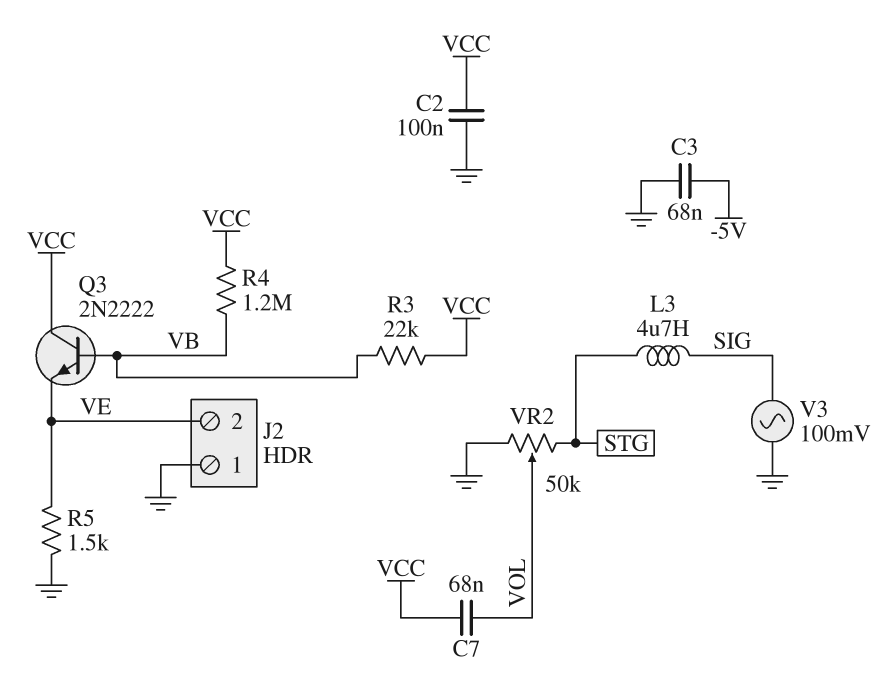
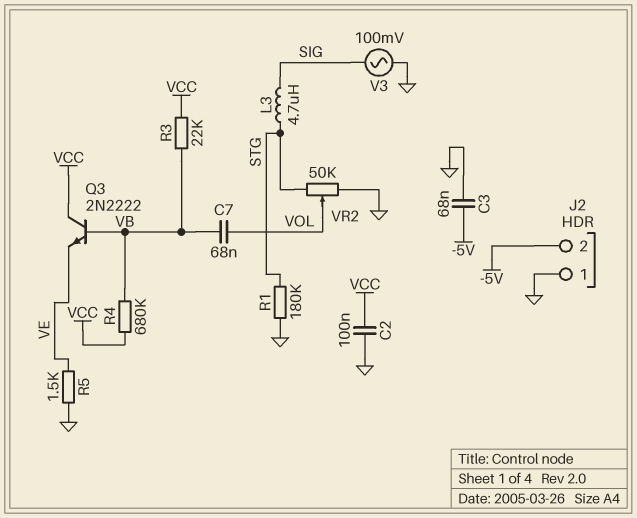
C7: 68nF (VCC, VOL) -> 68nF (VB, VOL)
J2 pin 2: VE -> -5V
R1: none -> 180k (GND, STG)
R4: 1.2M (VB, VCC) -> 680k (VB, VCC)

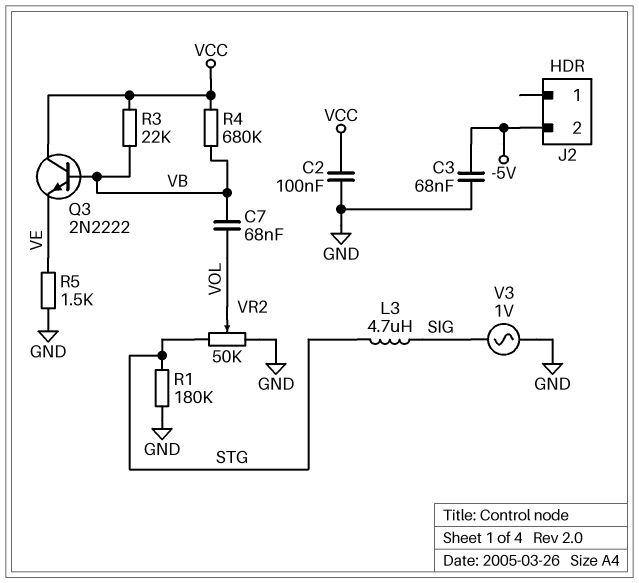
J2 pin 1: GND -> none
V3: AC 100mV (GND, SIG) -> AC 1V (GND, SIG)

